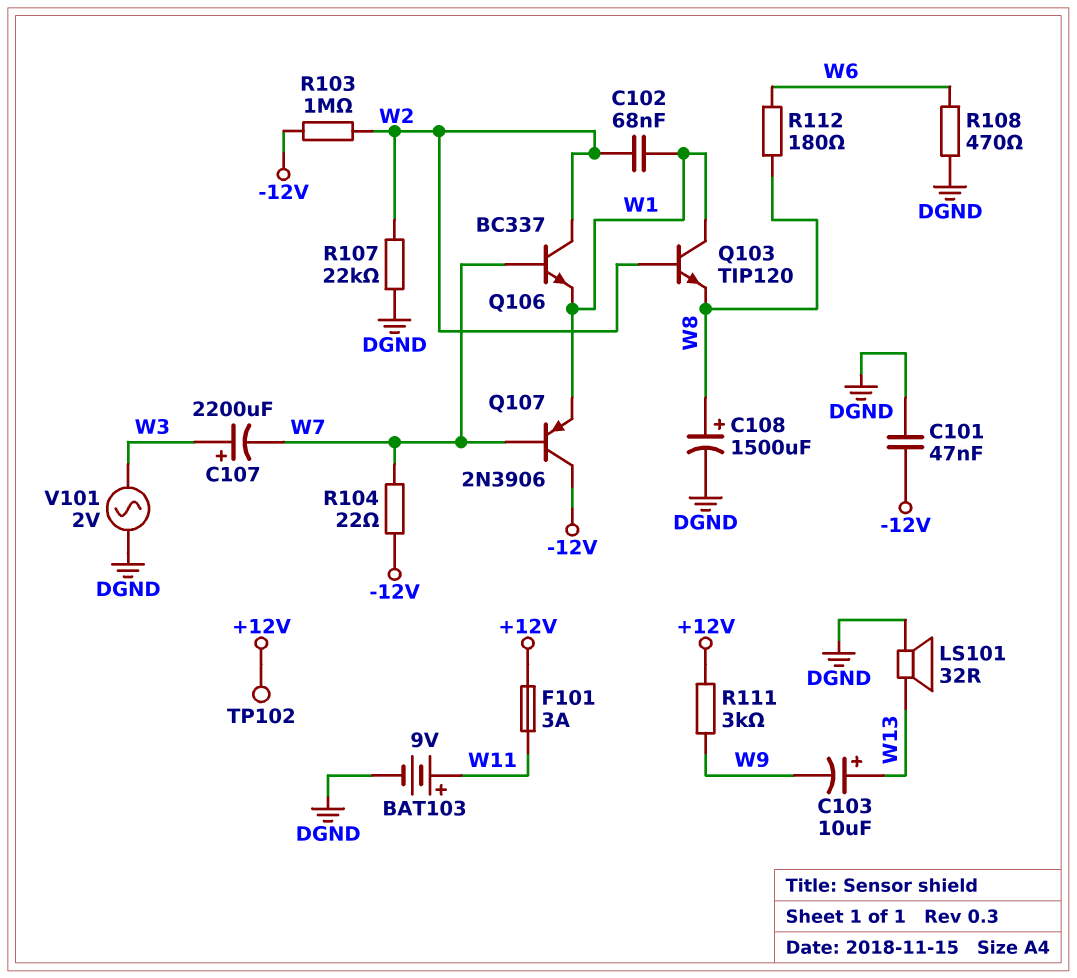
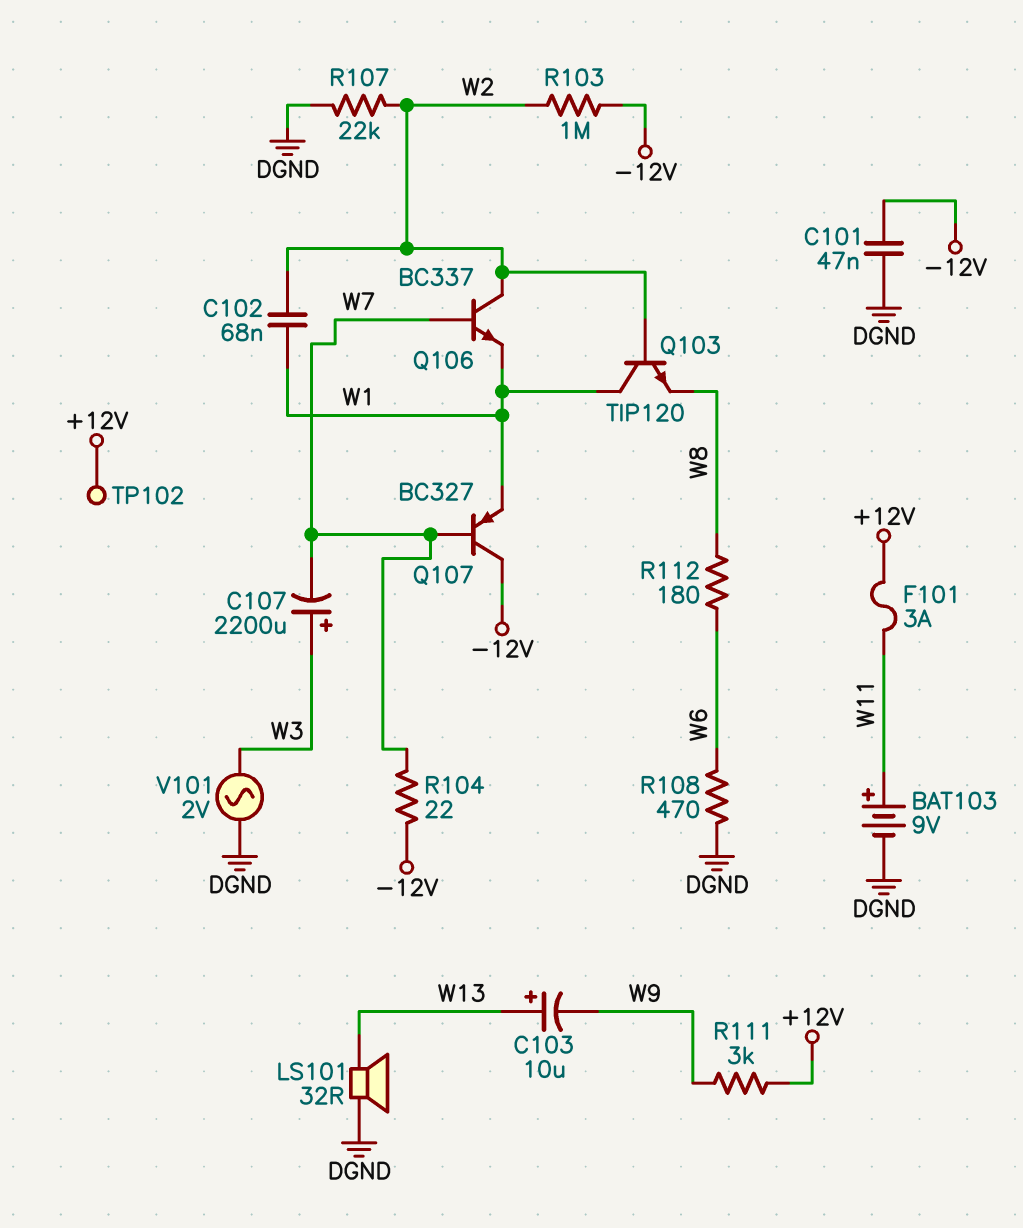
C108: 1500uF (plus W8, minus DGND) -> none
Q107: PNP 2N3906 (B W7, C -12V, E W1) -> PNP BC327 (B W7, C -12V, E W1)

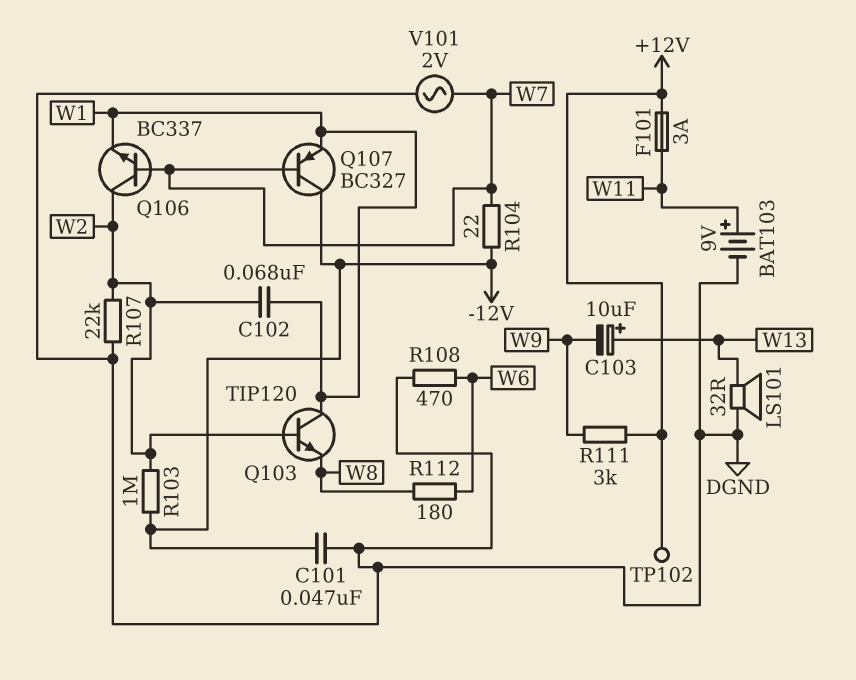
C107: 2200uF (plus W3, minus W7) -> none
V101: AC 2V (DGND, W3) -> AC 2V (DGND, W7)

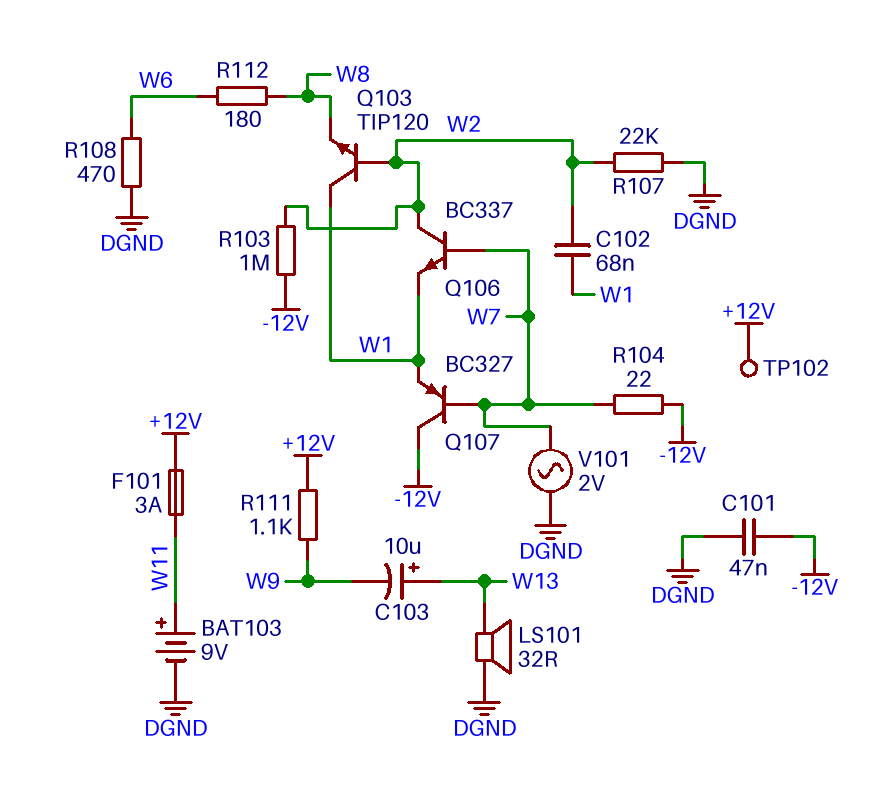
R111: 3k (+12V, W9) -> 1.1k (+12V, W9)

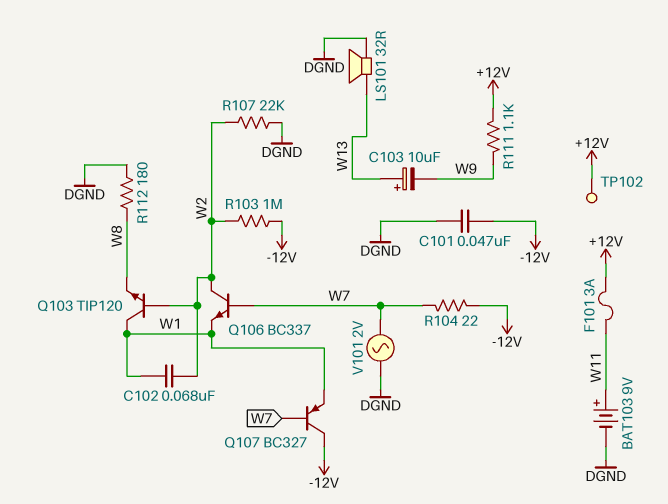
R108: 470 (DGND, W6) -> none
R112: 180 (W6, W8) -> 180 (DGND, W8)

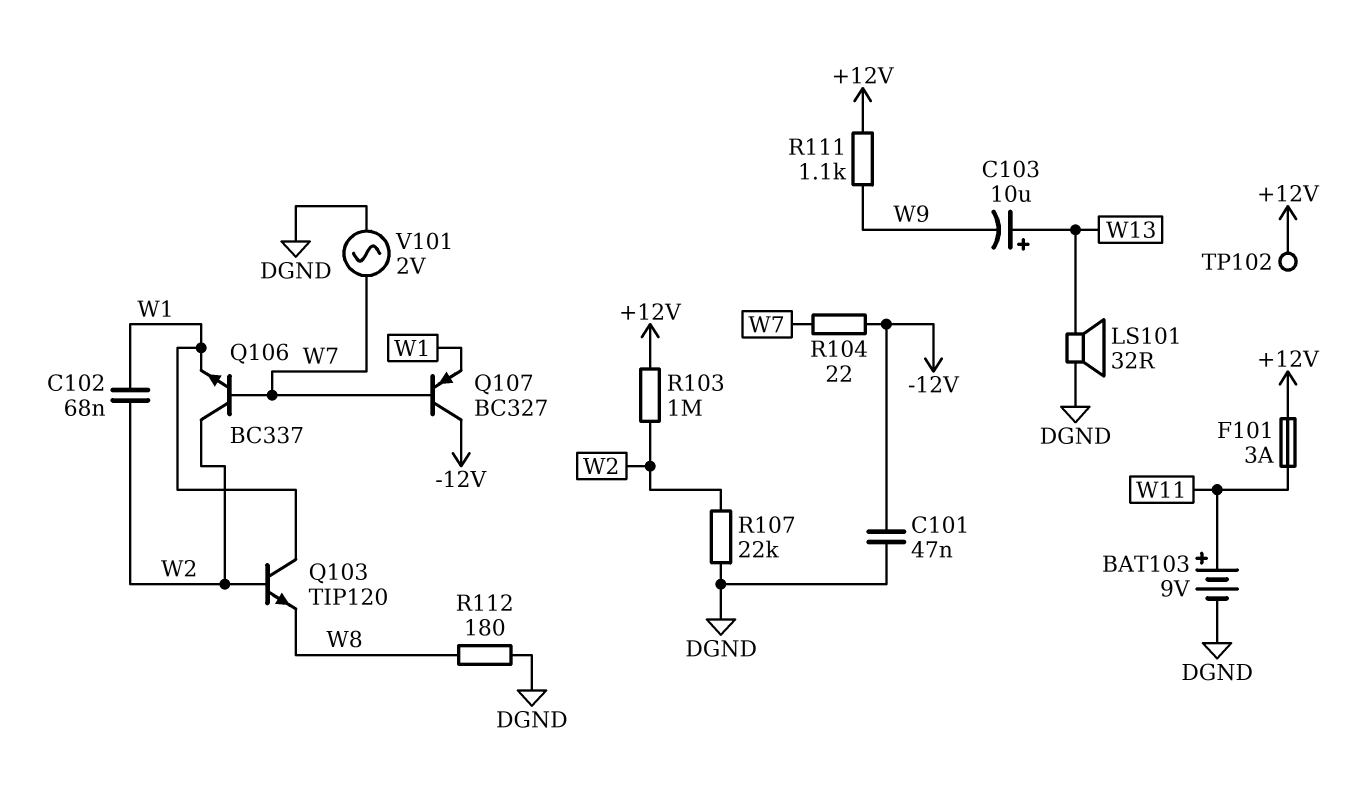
R103: 1M (-12V, W2) -> 1M (+12V, W2)

